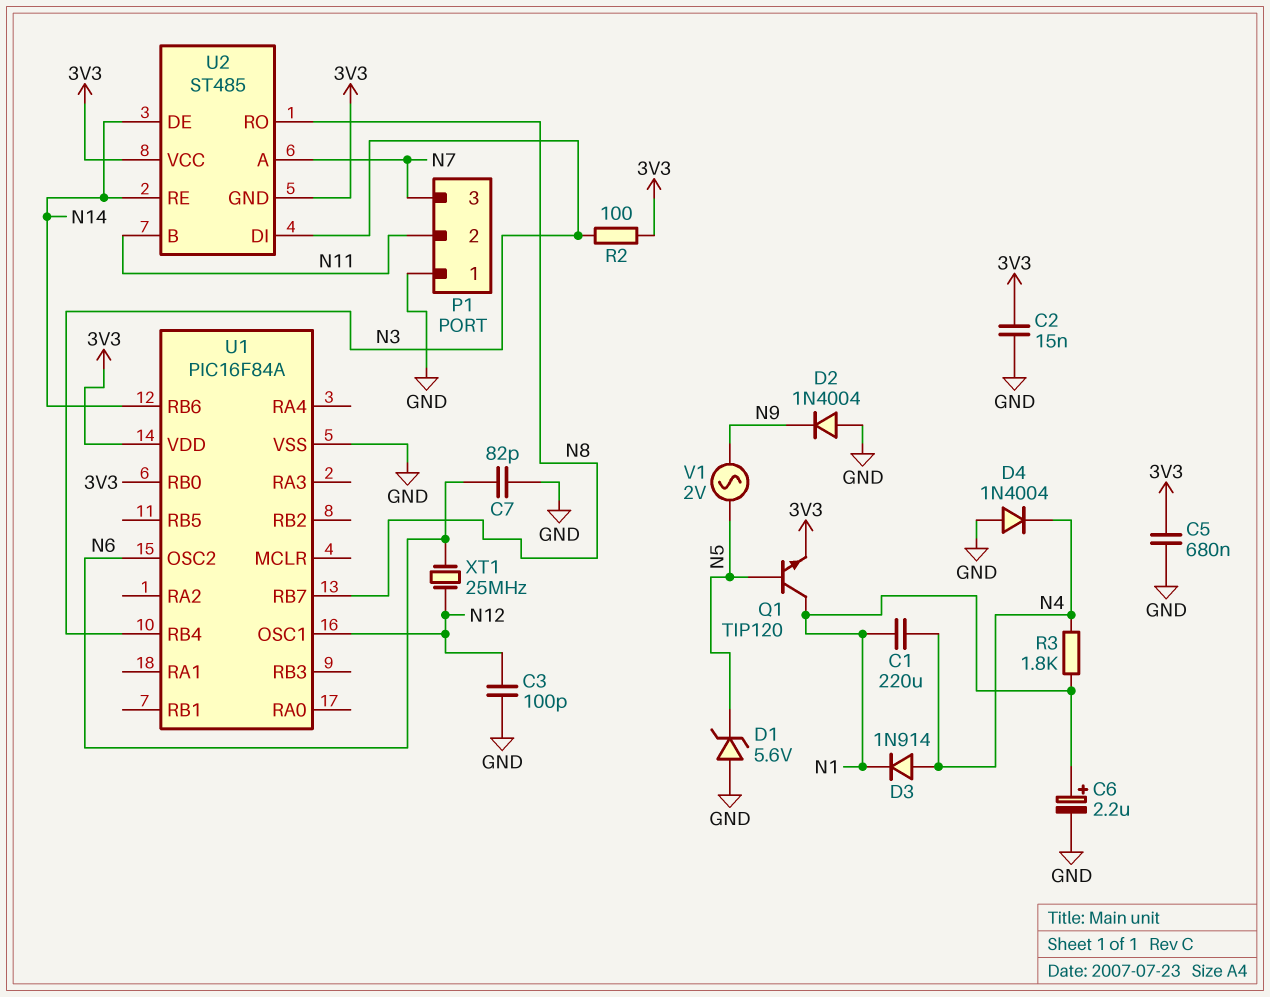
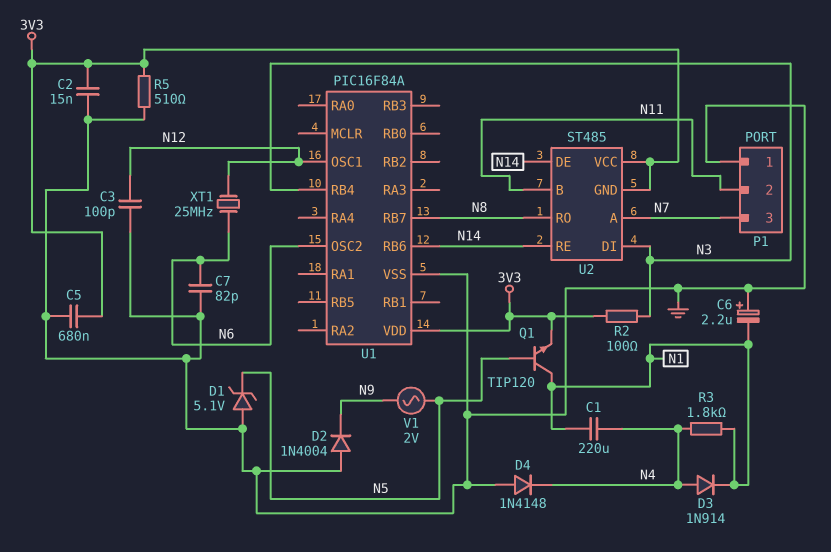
C6: 2.2uF (plus N1, minus GND) -> 2.2uF (plus GND, minus N1)
D1: zener 5.6V (A GND, K N5) -> zener 5.1V (A GND, K N5)
D4: diode 1N4004 (A GND, K N4) -> diode 1N4148 (A GND, K N4)
R5: none -> 510 (3V3, GND)
U1 pin RB0: 3V3 -> none

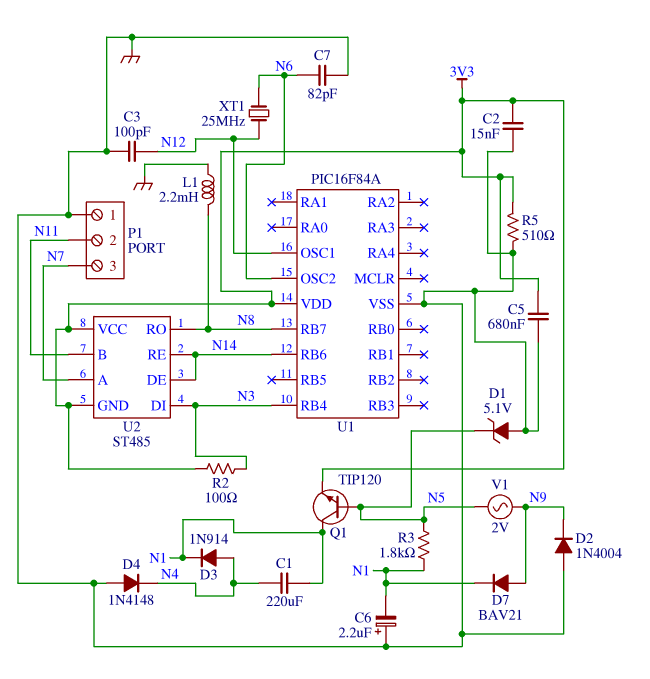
D7: none -> diode BAV21 (A N9, K N1)
L1: none -> 2.2mH (GND, N8)
R3: 1.8k (N1, N4) -> 1.8k (N1, N5)

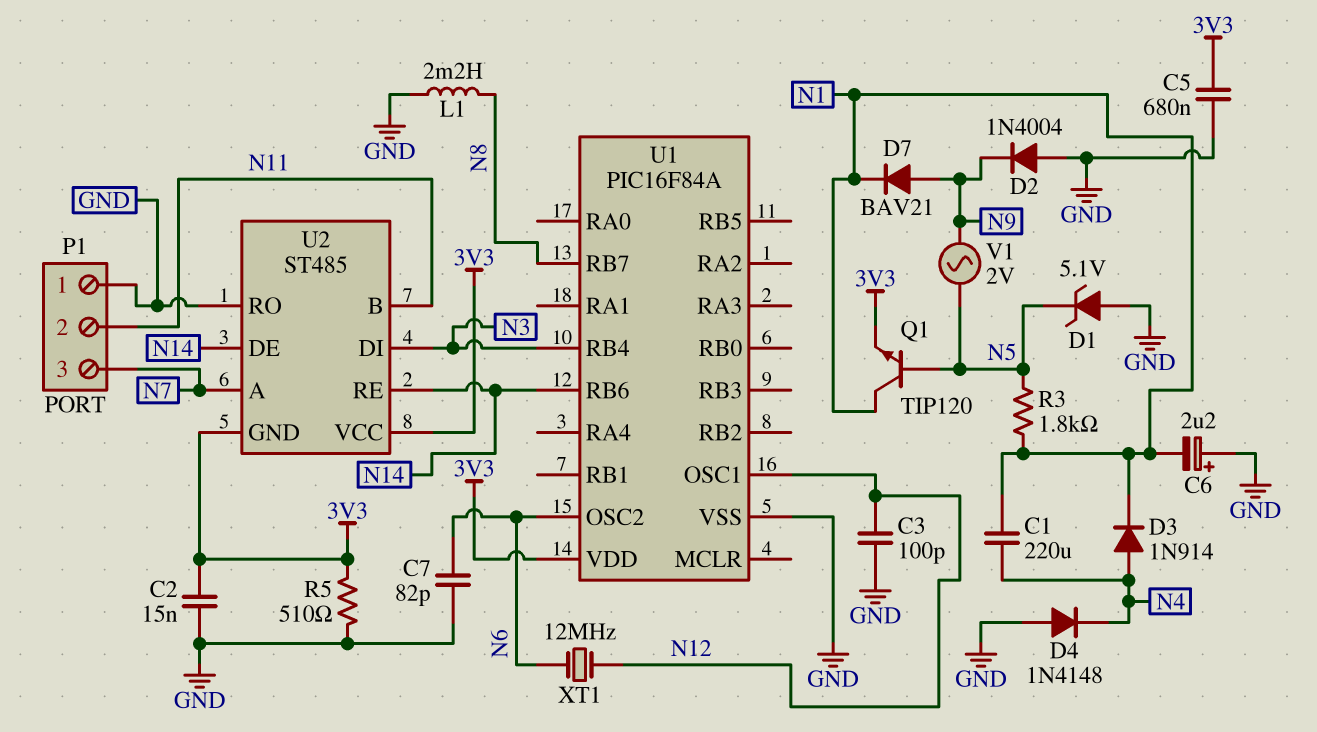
R2: 100 (3V3, N3) -> none
U2 pin RO: N8 -> GND
XT1: 25MHz (N6, N12) -> 12MHz (N6, N12)

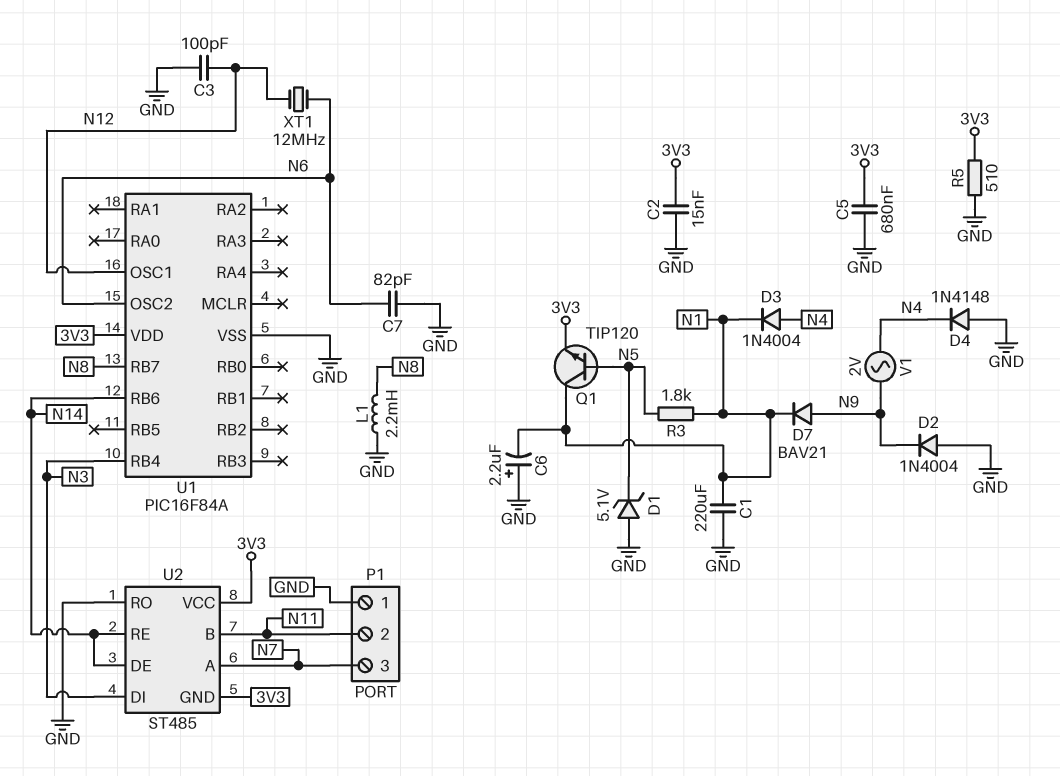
C1: 220uF (N1, N4) -> 220uF (GND, N1)
D3: diode 1N914 (A N4, K N1) -> diode 1N4004 (A N4, K N1)
V1: AC 2V (N5, N9) -> AC 2V (N4, N9)

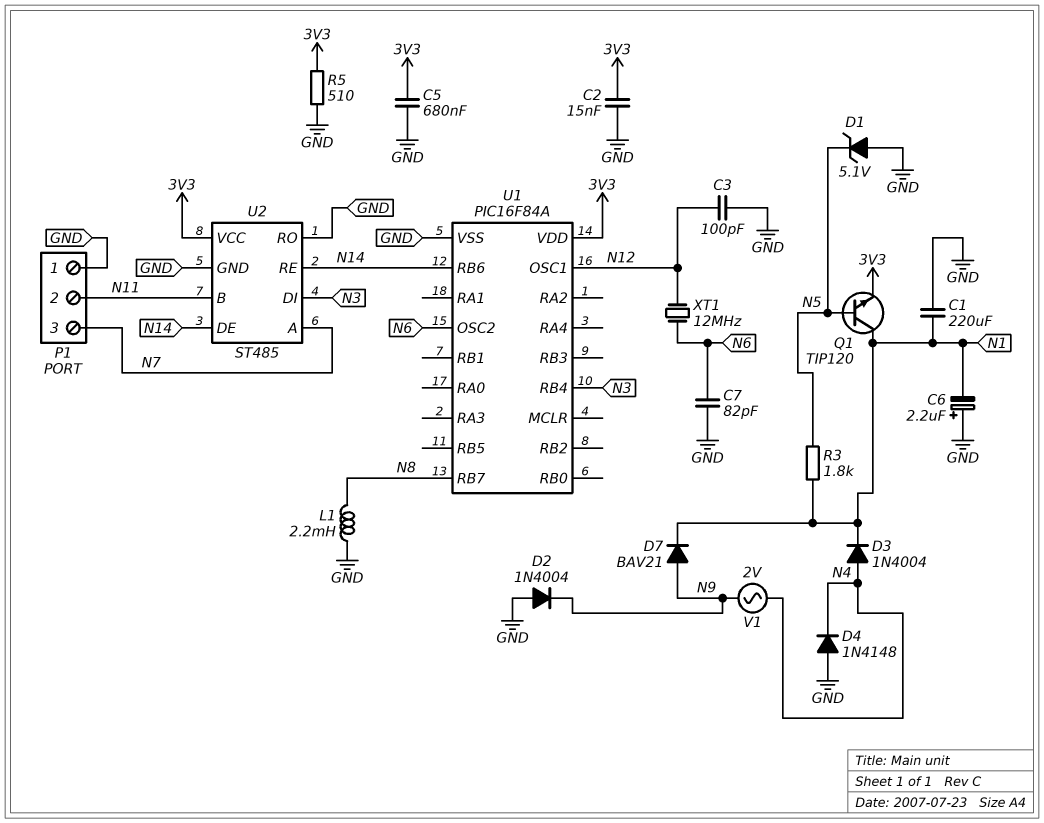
U2 pin GND: 3V3 -> GND

